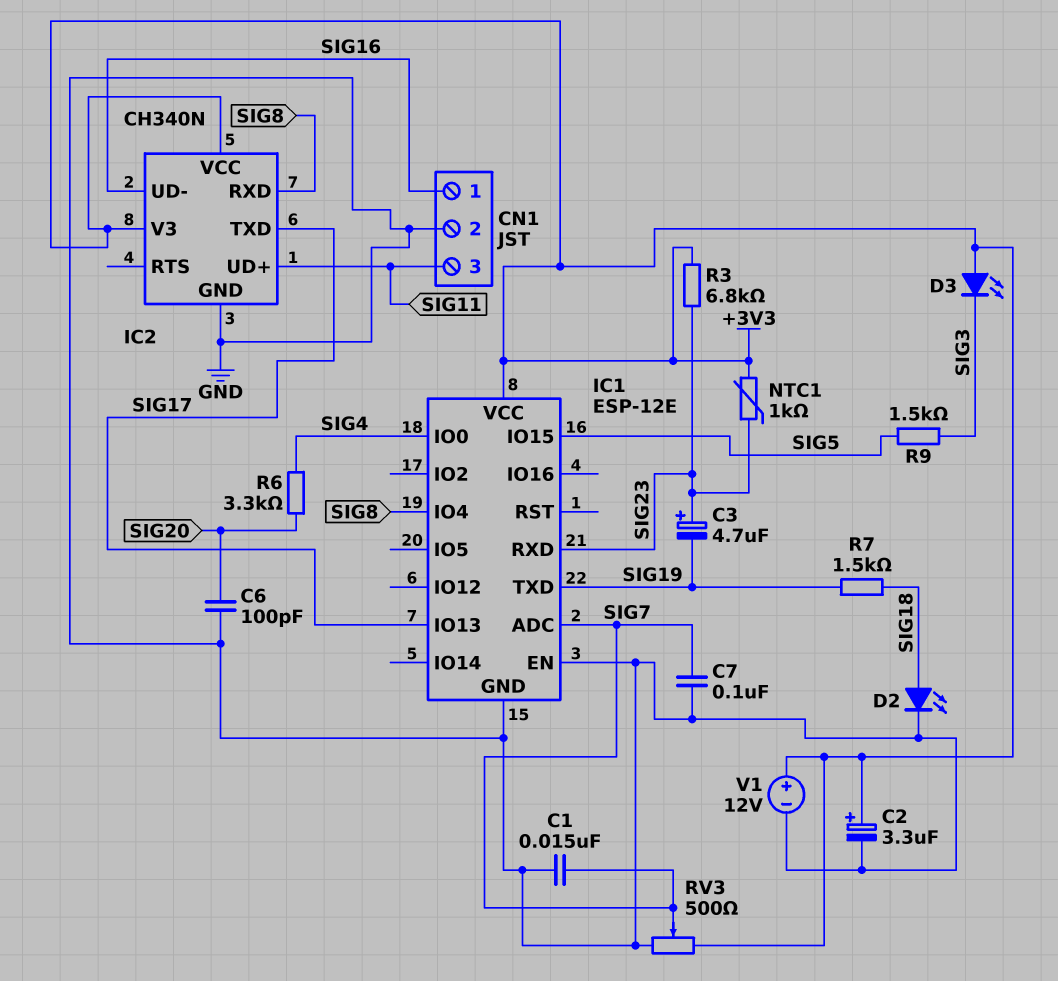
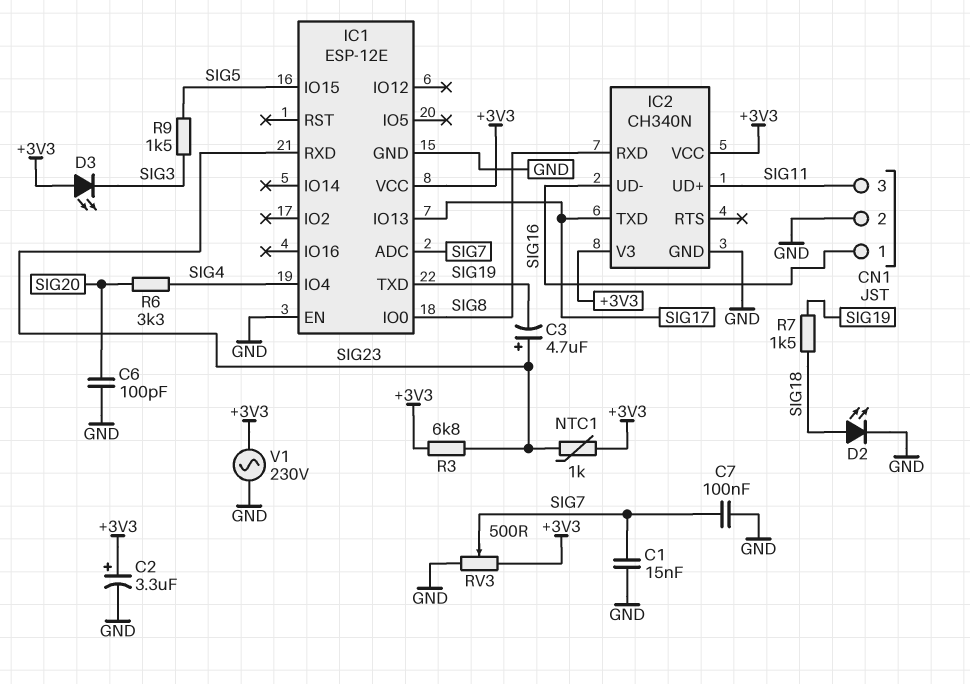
IC1 pin IO0: SIG4 -> SIG8
IC1 pin IO4: SIG8 -> SIG4
V1: 12V (plus +3V3, minus GND) -> AC 230V (+3V3, GND)

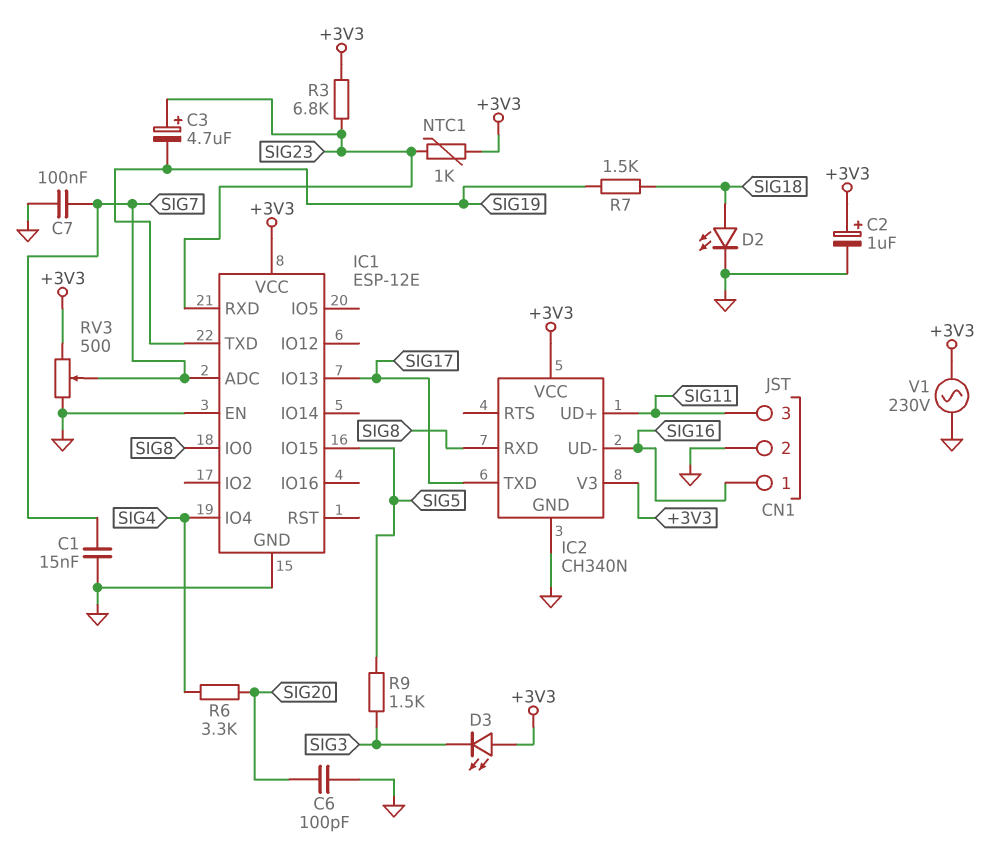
C2: 3.3uF (plus +3V3, minus GND) -> 1uF (plus +3V3, minus GND)

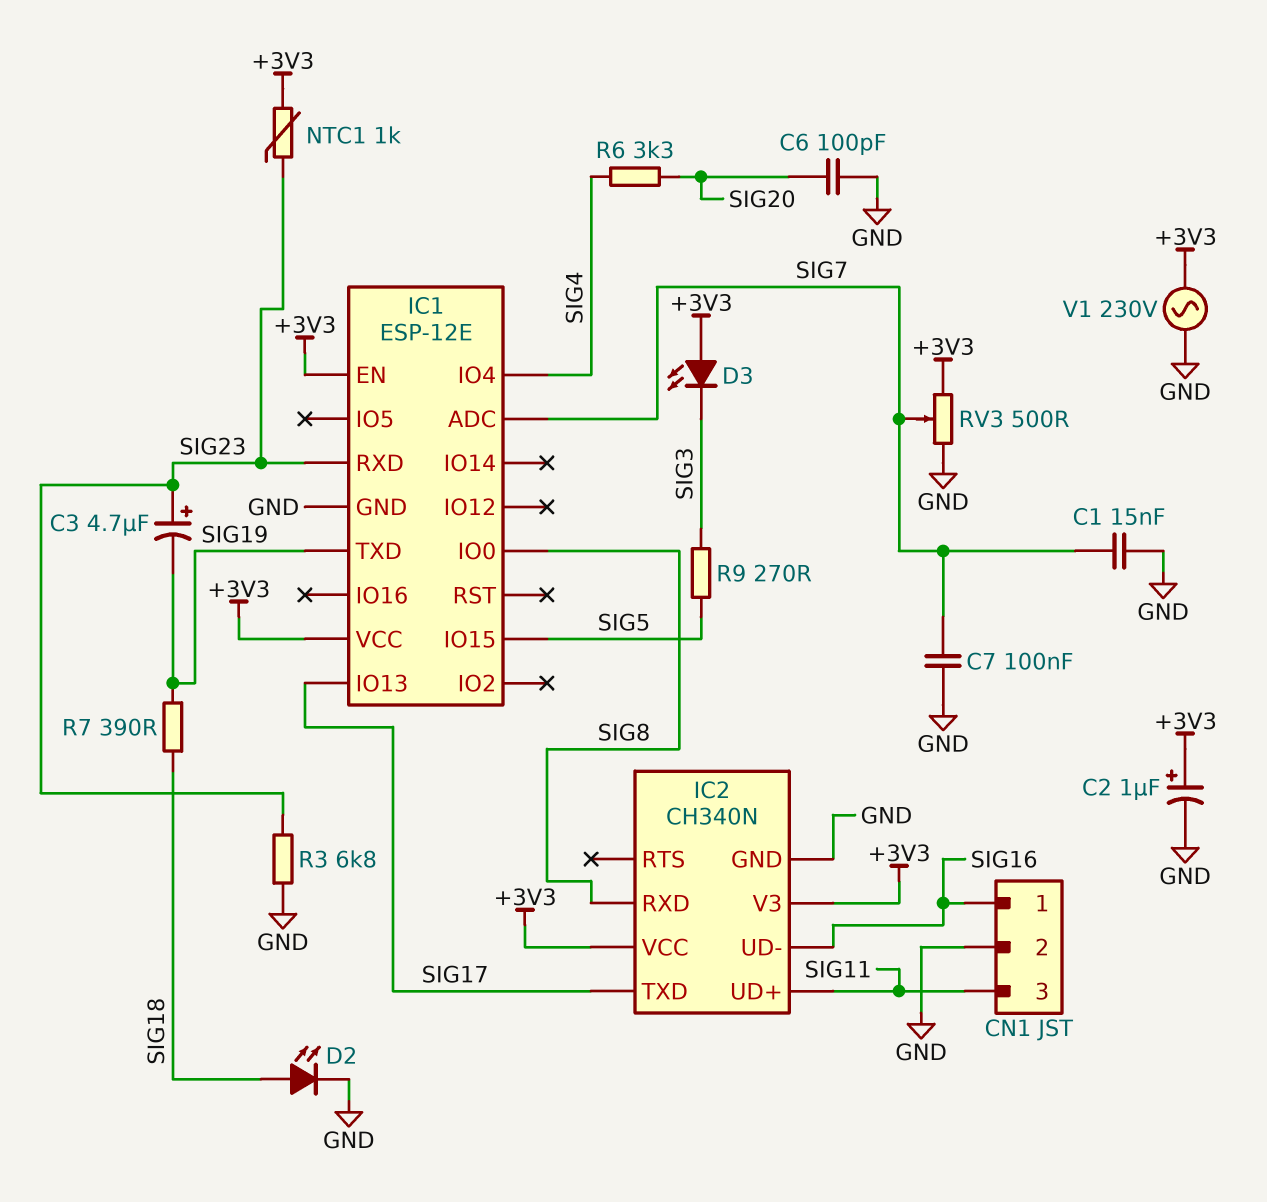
IC1 pin EN: GND -> +3V3
R3: 6.8k (+3V3, SIG23) -> 6.8k (GND, SIG23)
R7: 1.5k (SIG18, SIG19) -> 390 (SIG18, SIG19)
R9: 1.5k (SIG3, SIG5) -> 270 (SIG3, SIG5)

